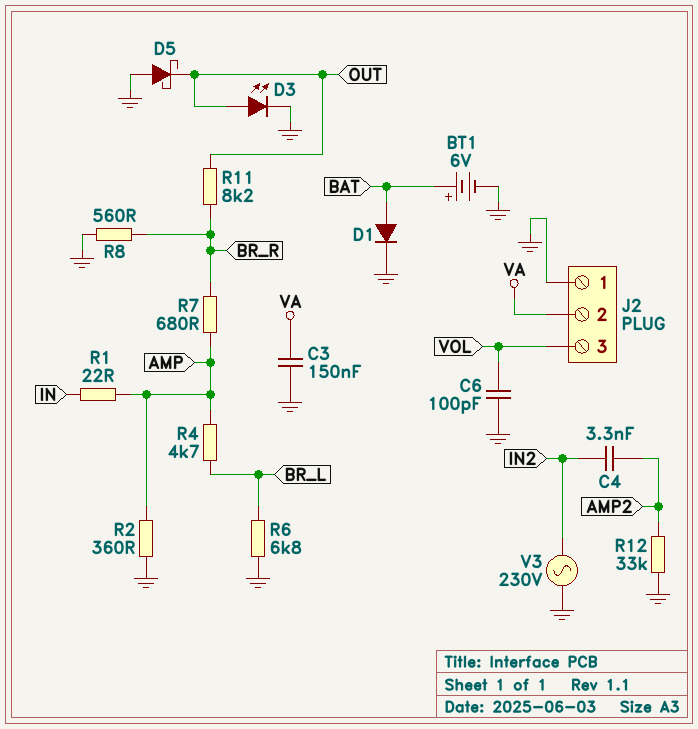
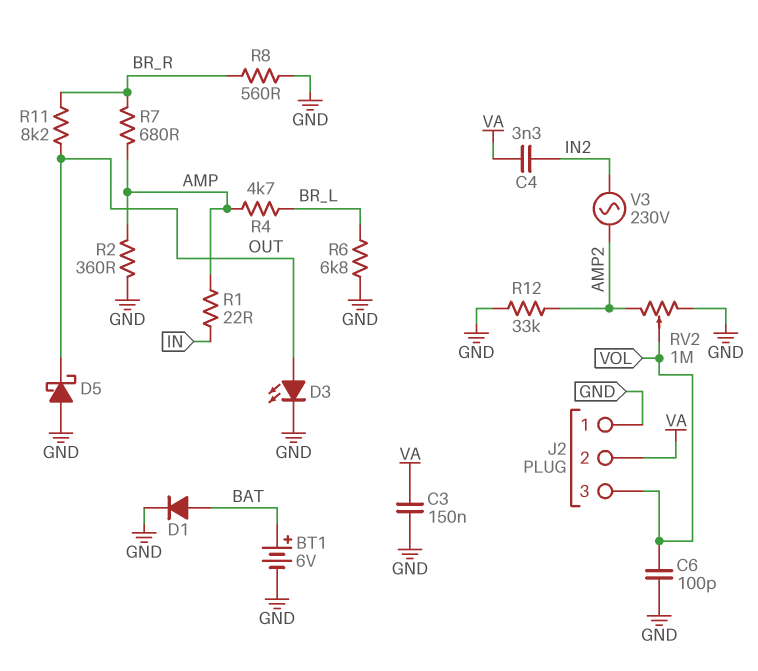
C4: 3.3nF (AMP2, IN2) -> 3.3nF (IN2, VA)
RV2: none -> 1M (AMP2, GND, wiper VOL)
V3: AC 230V (GND, IN2) -> AC 230V (AMP2, IN2)

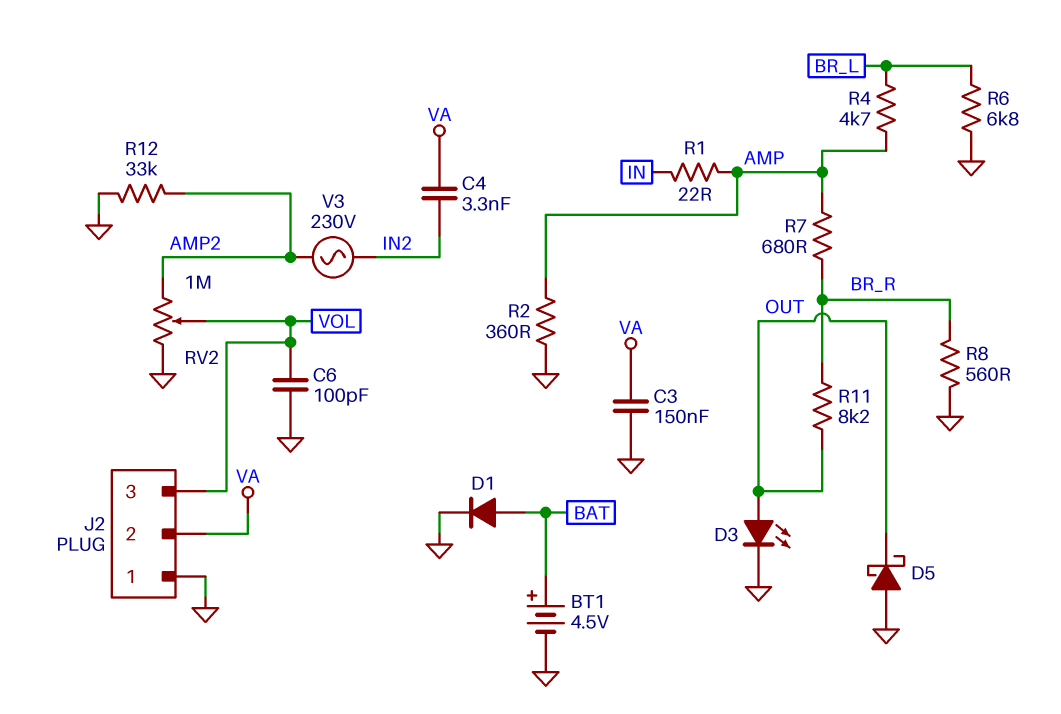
BT1: 6V (plus BAT, minus GND) -> 4.5V (plus BAT, minus GND)

